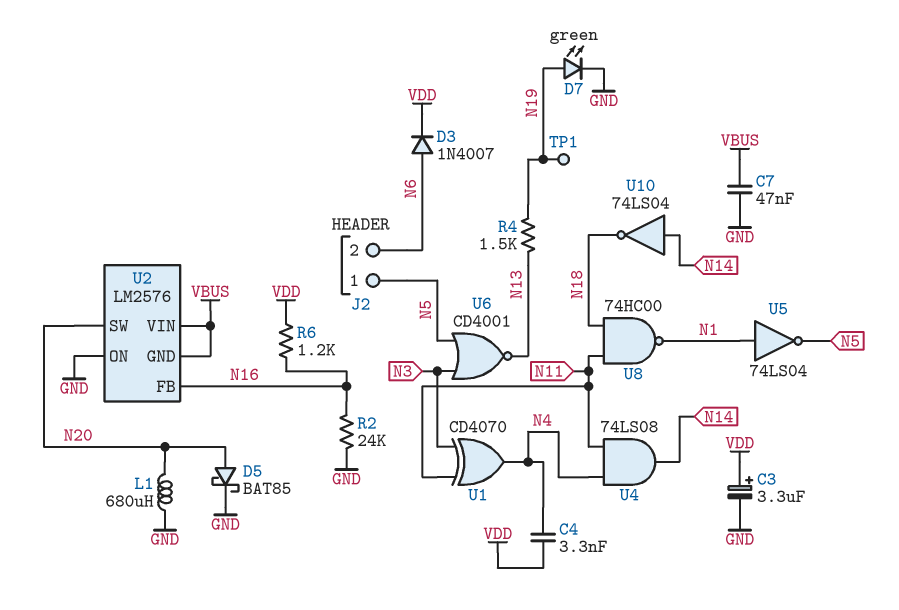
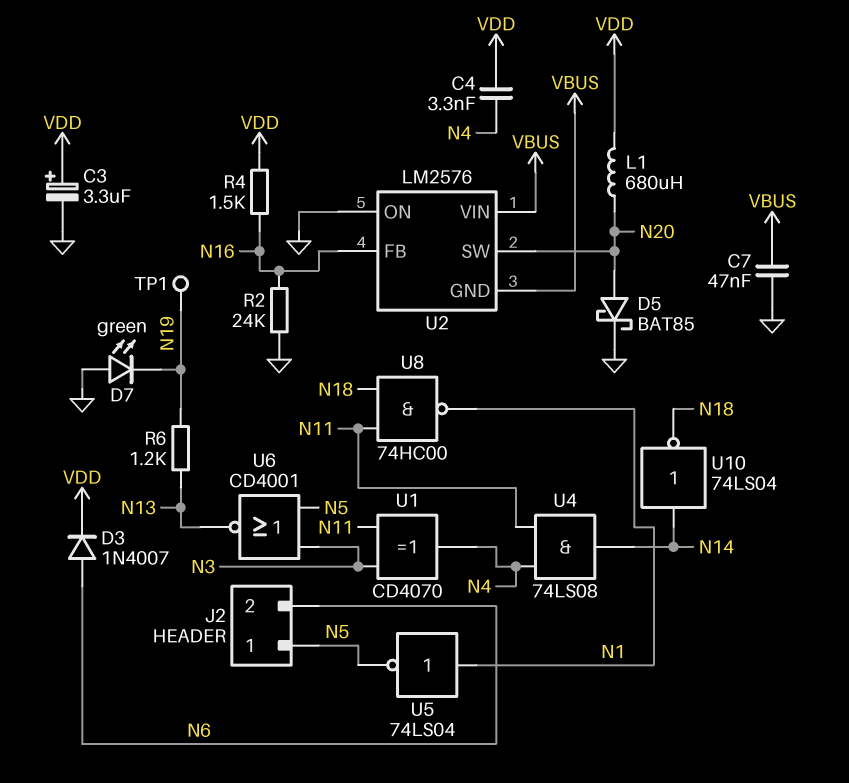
D7: LED green (A N19, K GND) -> LED green (A GND, K N19)
L1: 680uH (GND, N20) -> 680uH (N20, VDD)
R4: 1.5k (N13, N19) -> 1.5k (N16, VDD)
R6: 1.2k (N16, VDD) -> 1.2k (N13, N19)

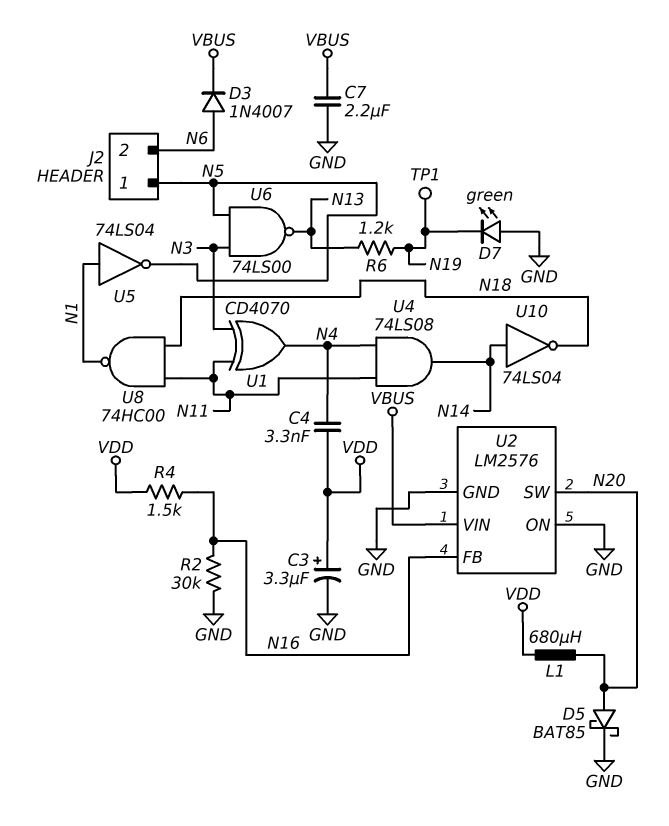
C7: 47nF (GND, VBUS) -> 2.2uF (GND, VBUS)
D3: diode 1N4007 (A N6, K VDD) -> diode 1N4007 (A N6, K VBUS)
R2: 24k (GND, N16) -> 30k (GND, N16)
U2 pin GND: VBUS -> GND
U6: NOR CD4001 (in N3, in N5, out N13) -> NAND 74LS00 (in N3, in N5, out N13)

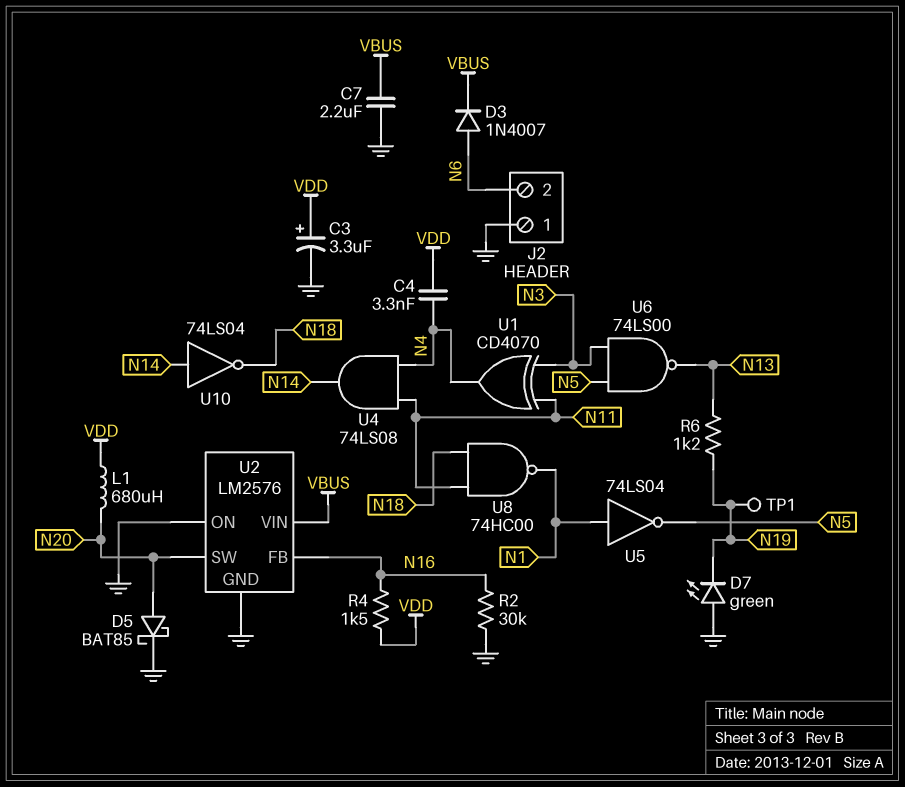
J2 pin 1: N5 -> GND

